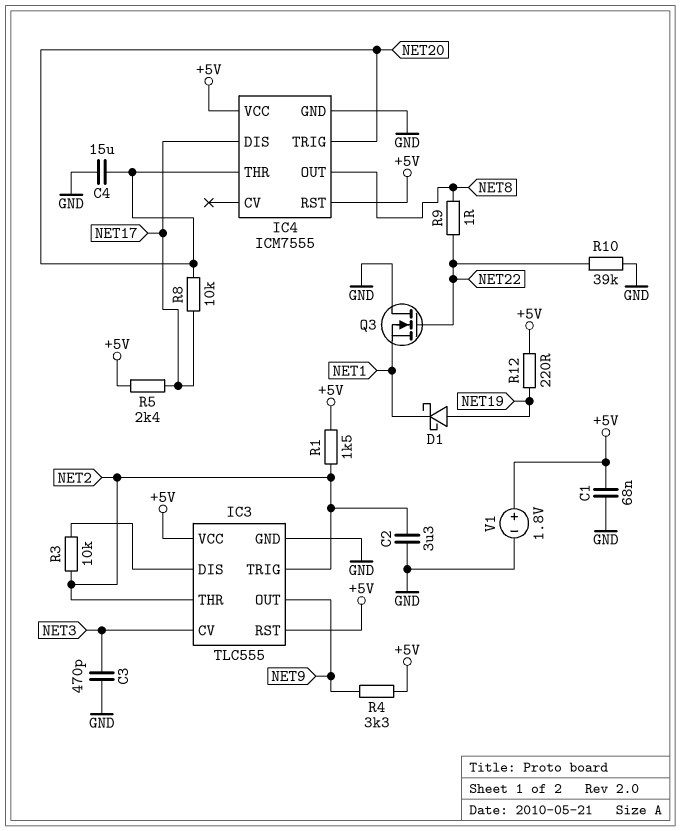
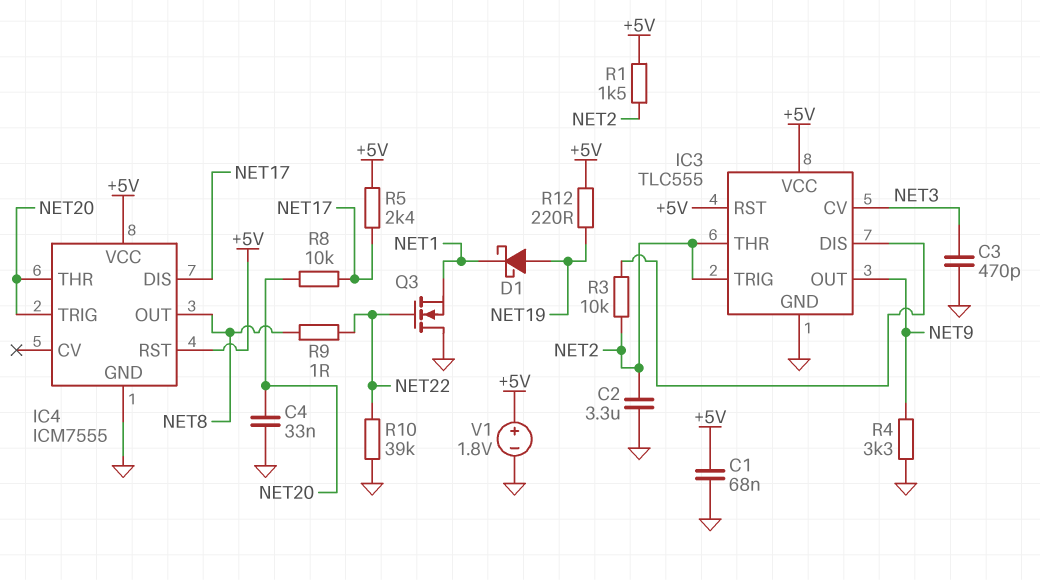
C4: 15uF (GND, NET20) -> 33nF (GND, NET20)
R4: 3.3k (+5V, NET9) -> 3.3k (GND, NET9)

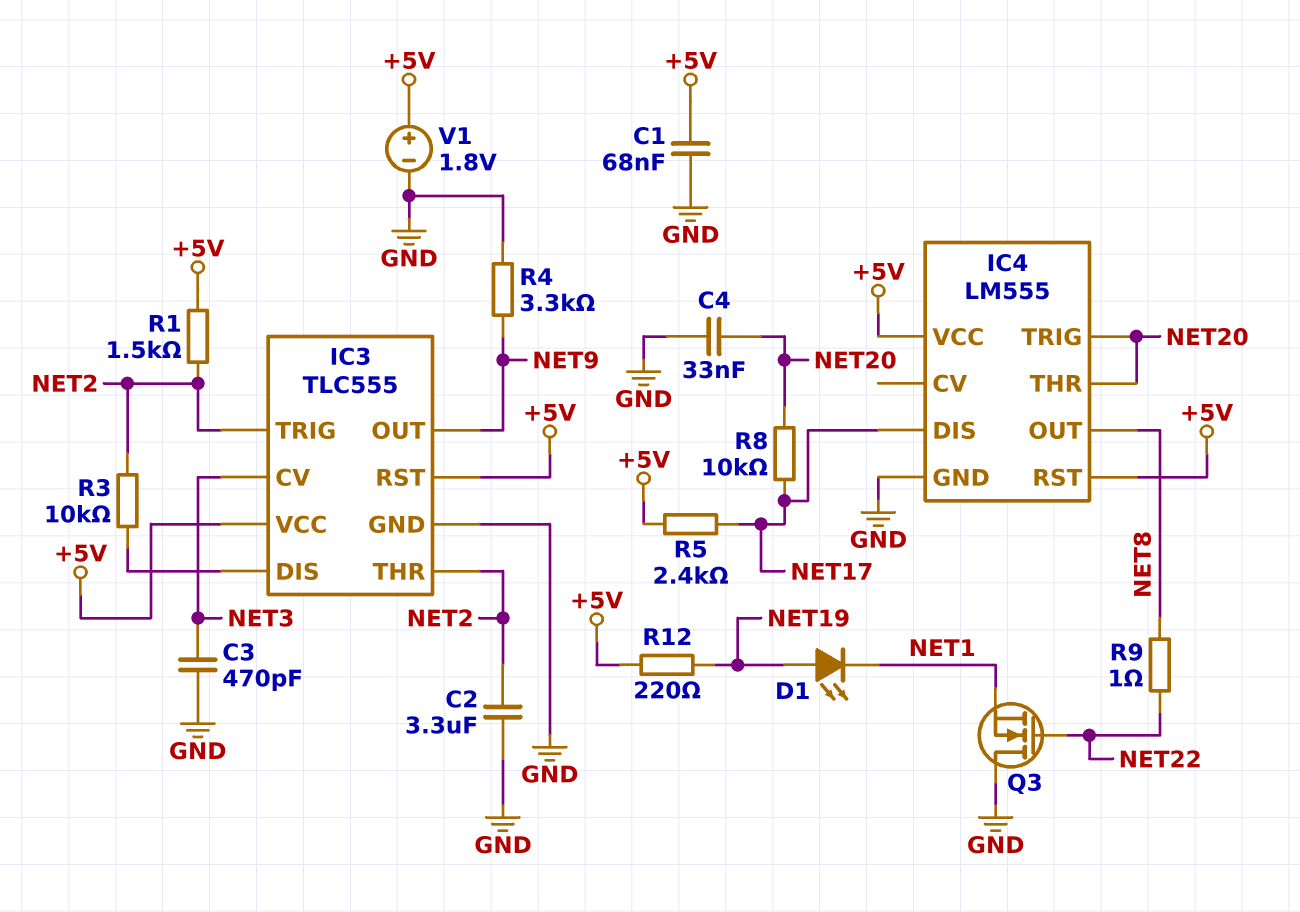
D1: schottky (A NET19, K NET1) -> LED (A NET19, K NET1)
IC4: ICM7555 -> LM555
R10: 39k (GND, NET22) -> none

